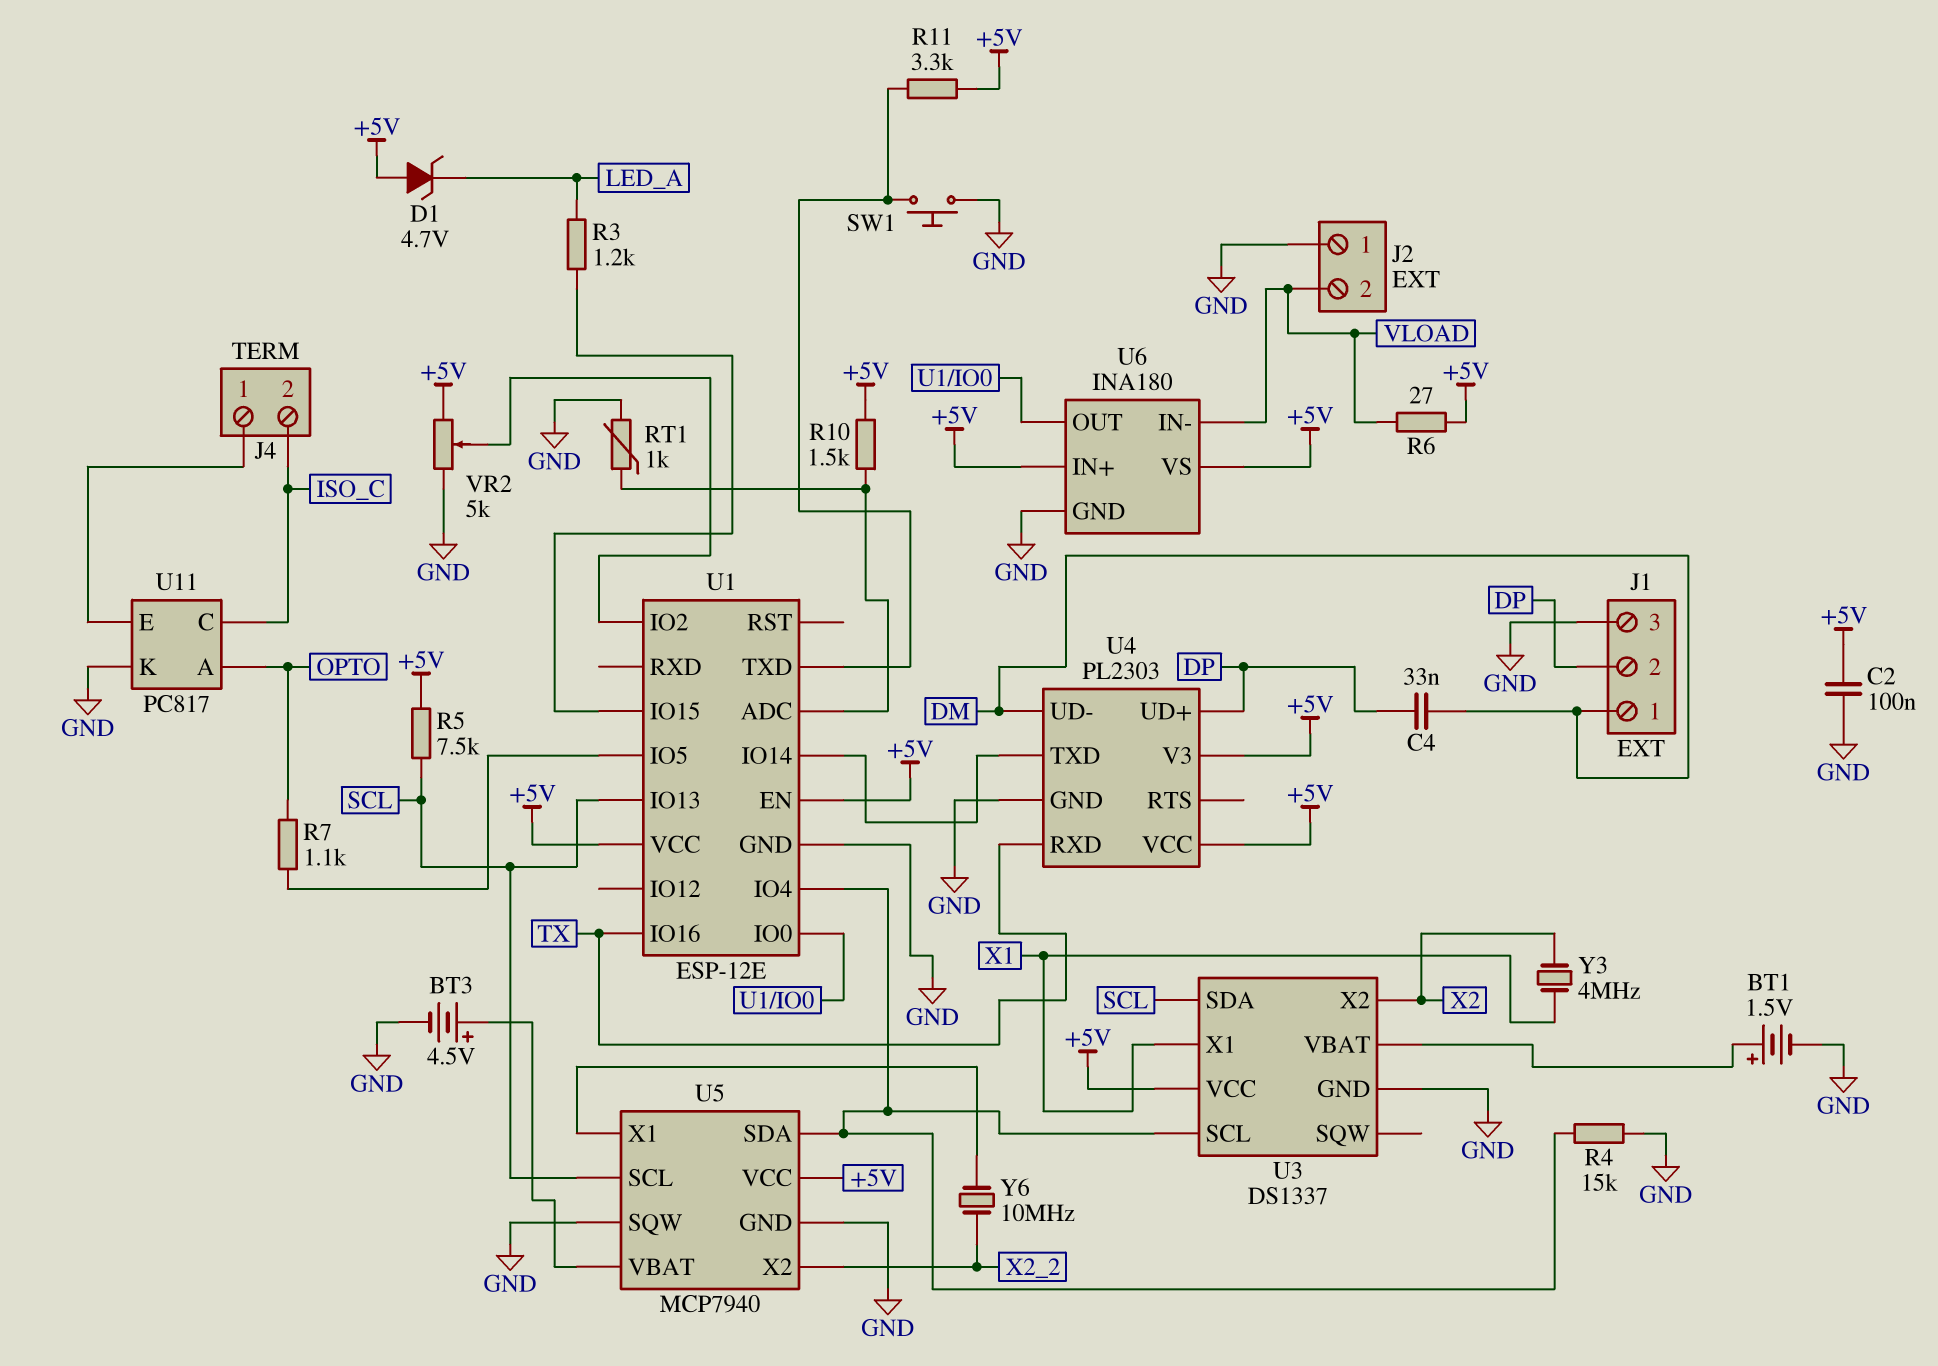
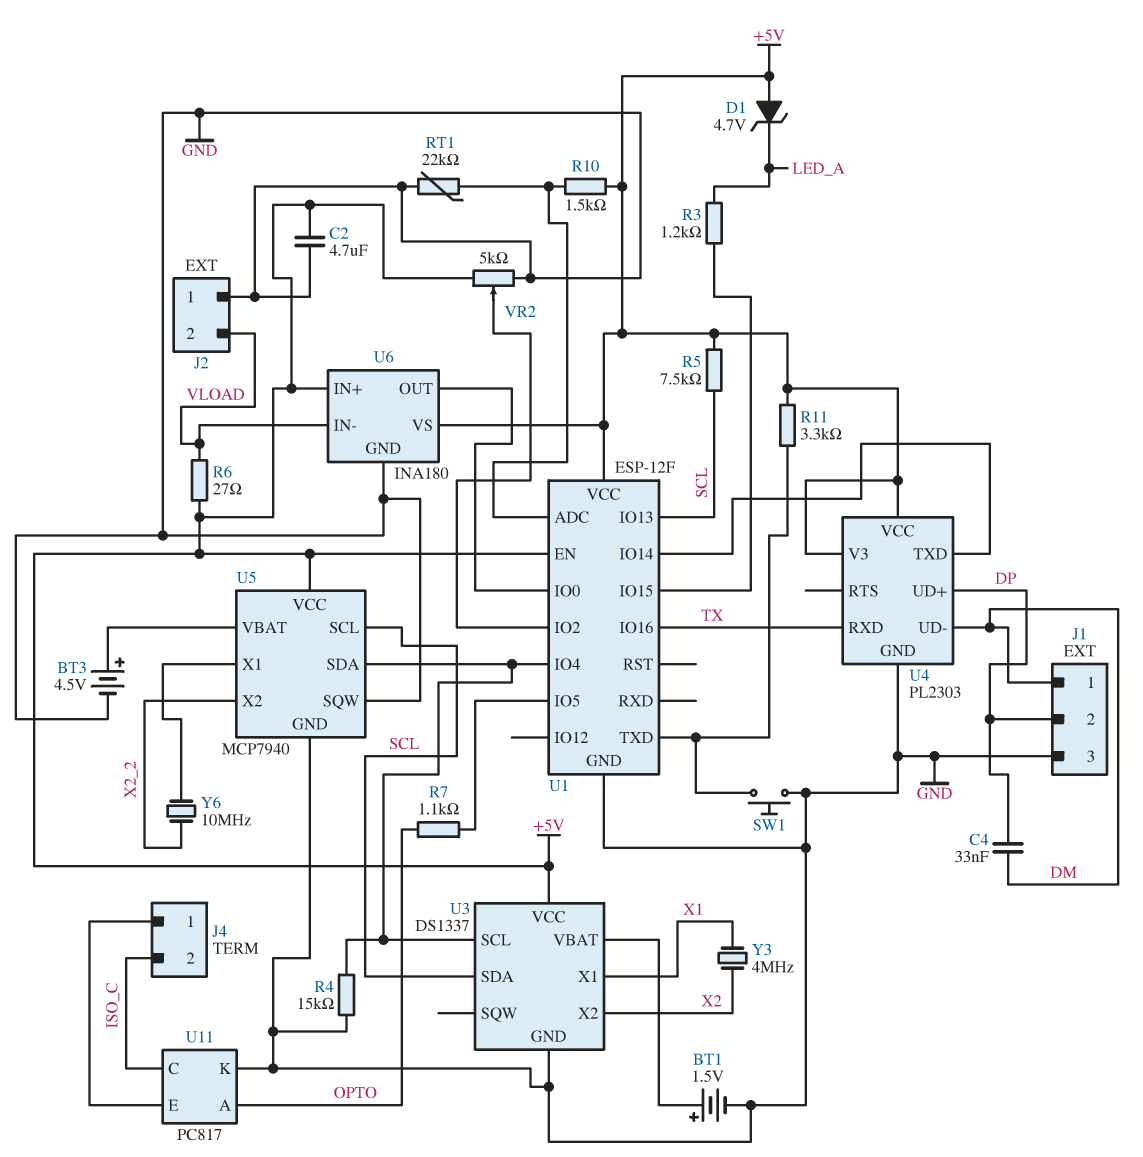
C2: 100nF (+5V, GND) -> 4.7uF (+5V, GND)
RT1: 1k (GND, U1/ADC) -> 22k (GND, U1/ADC)
U1: ESP-12E -> ESP-12F

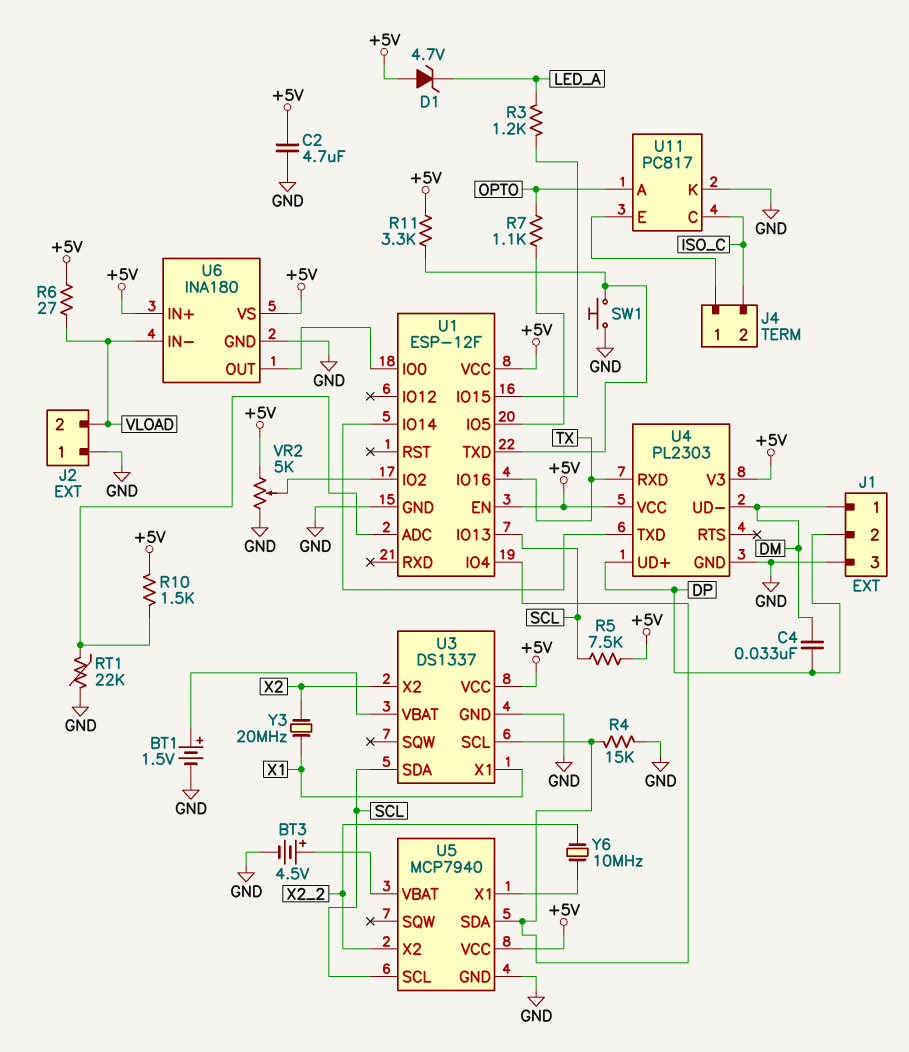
U5 pin SQW: GND -> none
Y3: 4MHz (X1, X2) -> 20MHz (X1, X2)

